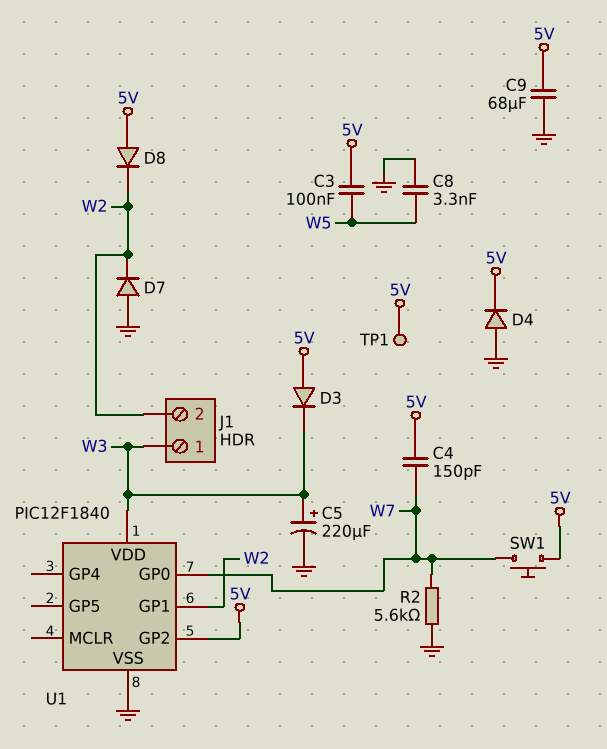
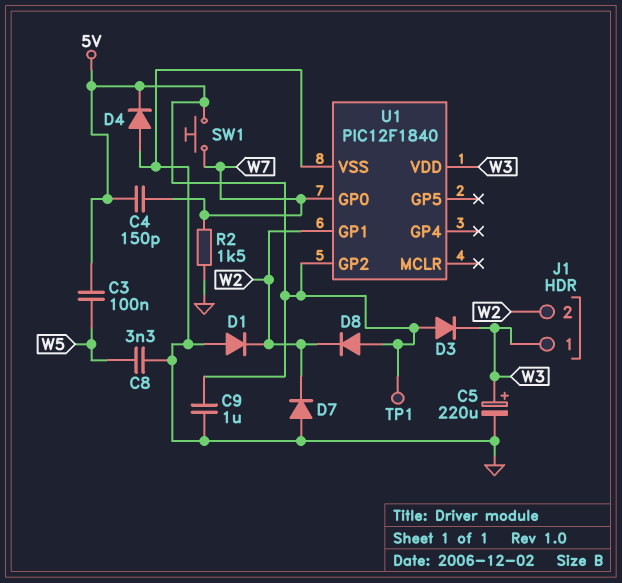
C9: 68uF (5V, GND) -> 1uF (5V, GND)
D1: none -> diode (A GND, K W2)
R2: 5.6k (GND, W7) -> 1.5k (GND, W7)

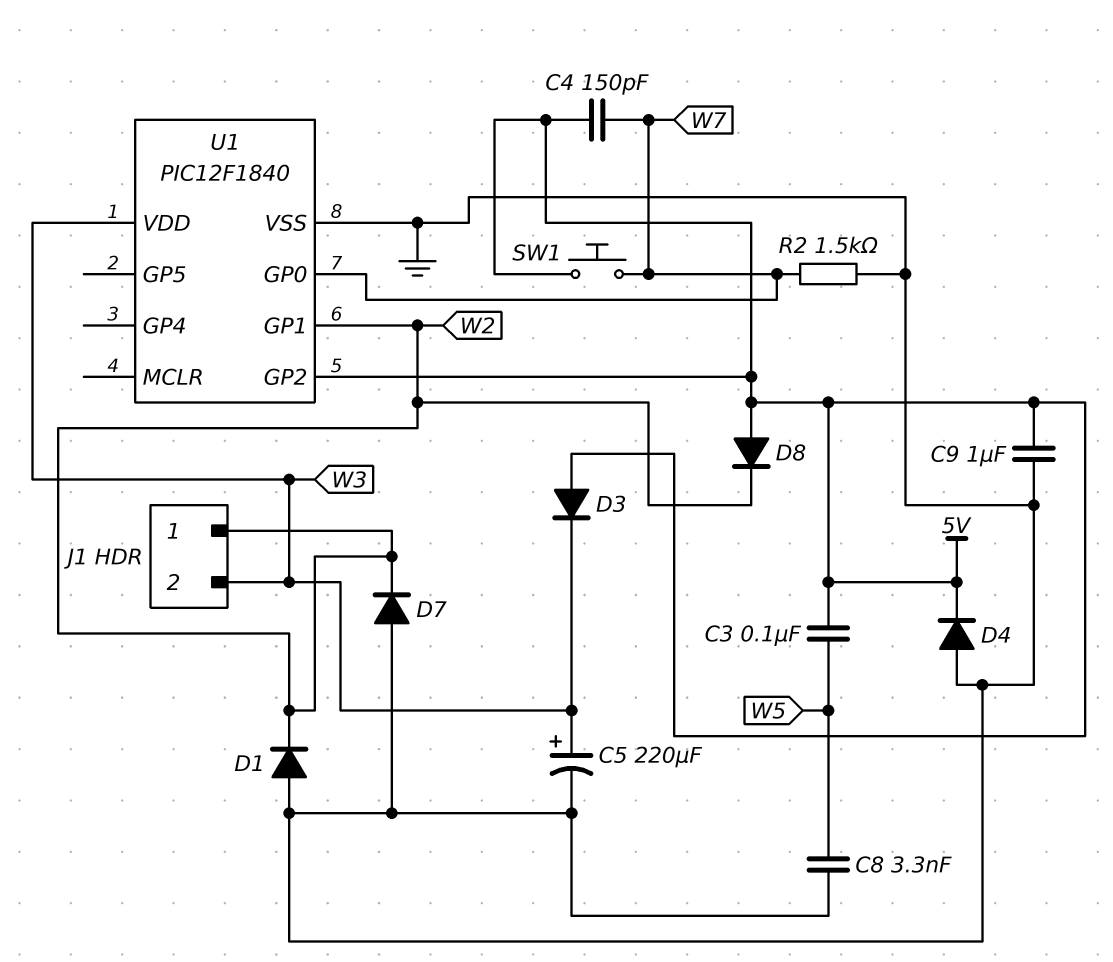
J1 pin 1: W3 -> W2
J1 pin 2: W2 -> W3
TP1: test point (5V) -> none

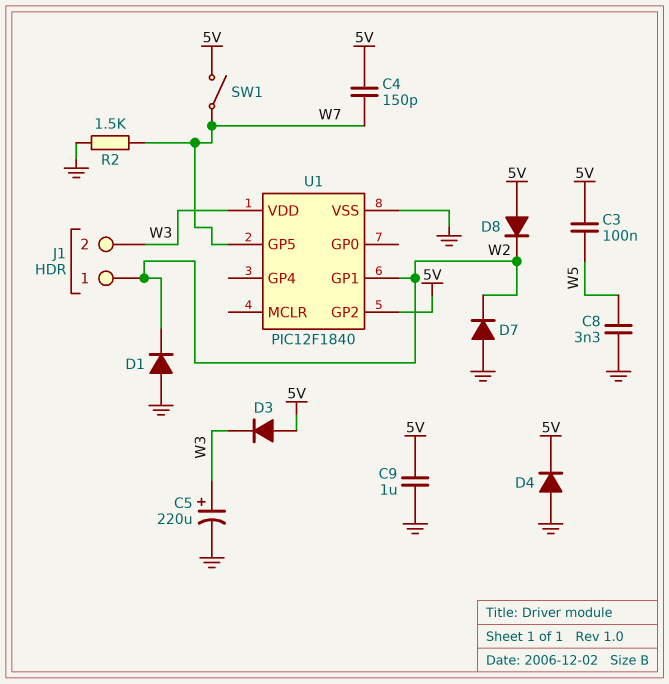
SW1: button (5V, W7) -> switch (5V, W7)
U1 pin GP0: W7 -> none
U1 pin GP5: none -> W7

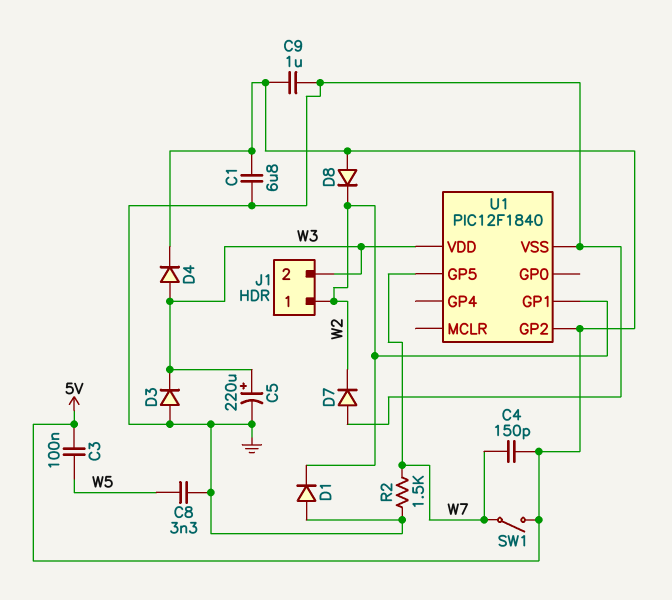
C1: none -> 6.8uF (5V, GND)
D3: diode (A 5V, K W3) -> diode (A GND, K W3)
D4: diode (A GND, K 5V) -> diode (A W3, K 5V)

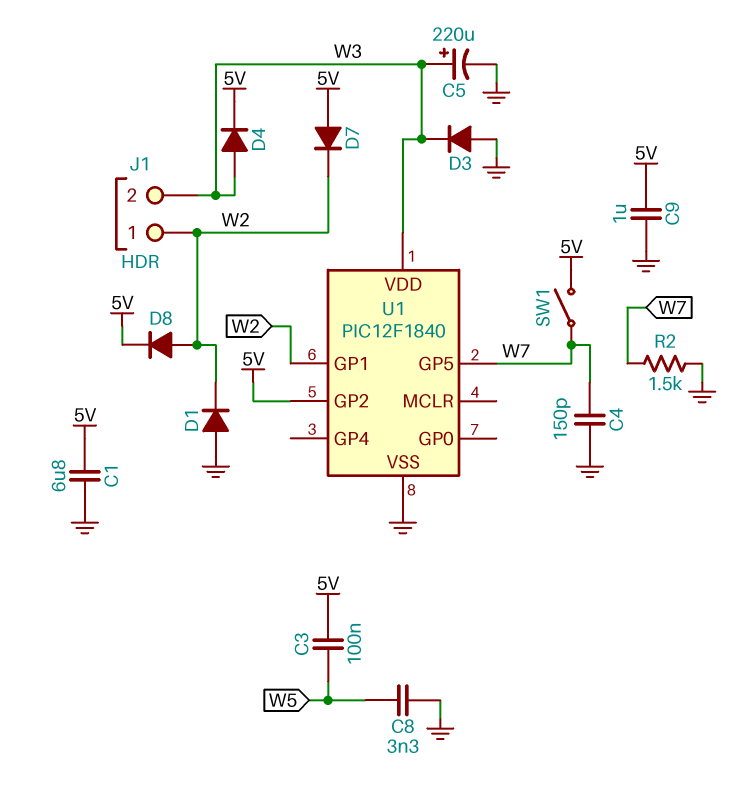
C4: 150pF (5V, W7) -> 150pF (GND, W7)
D7: diode (A GND, K W2) -> diode (A 5V, K W2)
D8: diode (A 5V, K W2) -> diode (A W2, K 5V)

